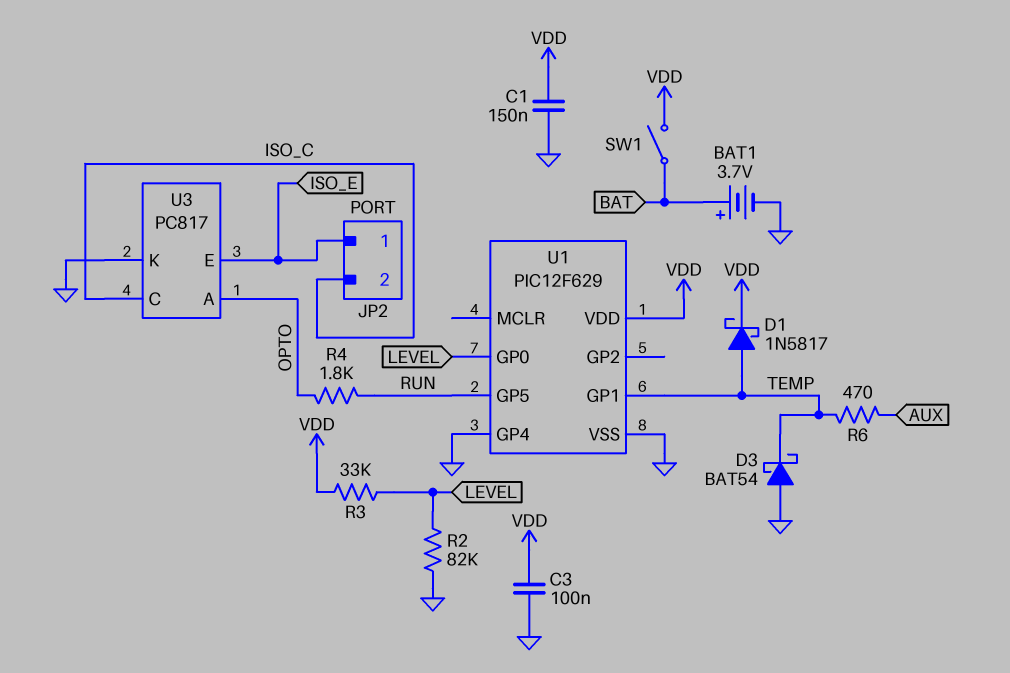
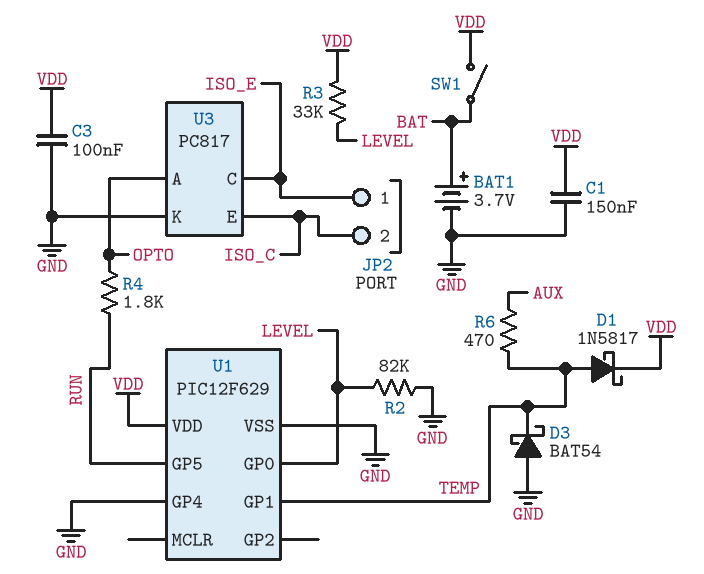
U3 pin C: ISO_C -> ISO_E
U3 pin E: ISO_E -> ISO_C

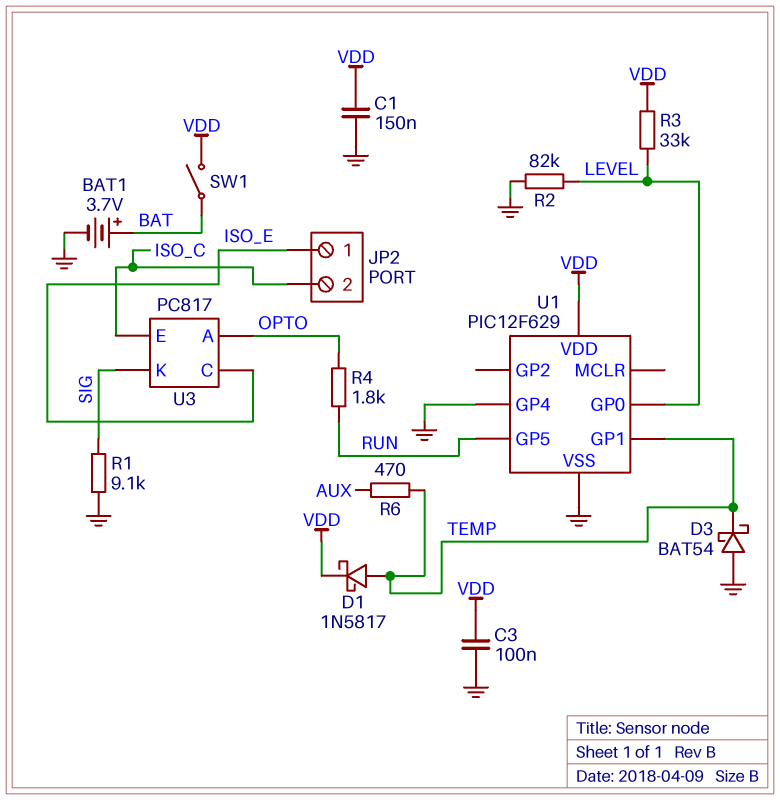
R1: none -> 9.1k (GND, SIG)
U3 pin K: GND -> SIG

